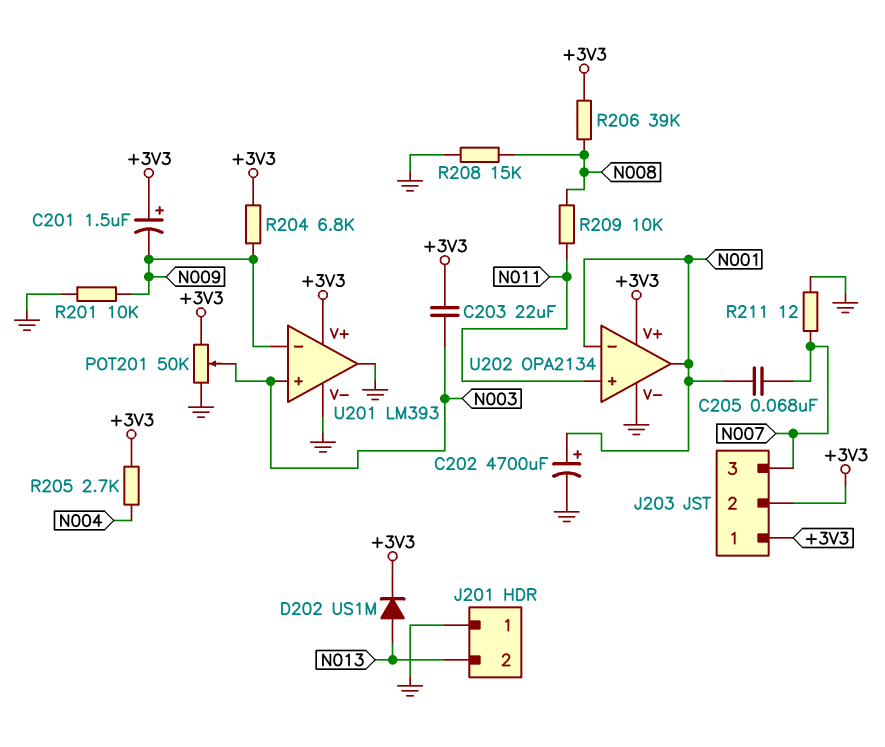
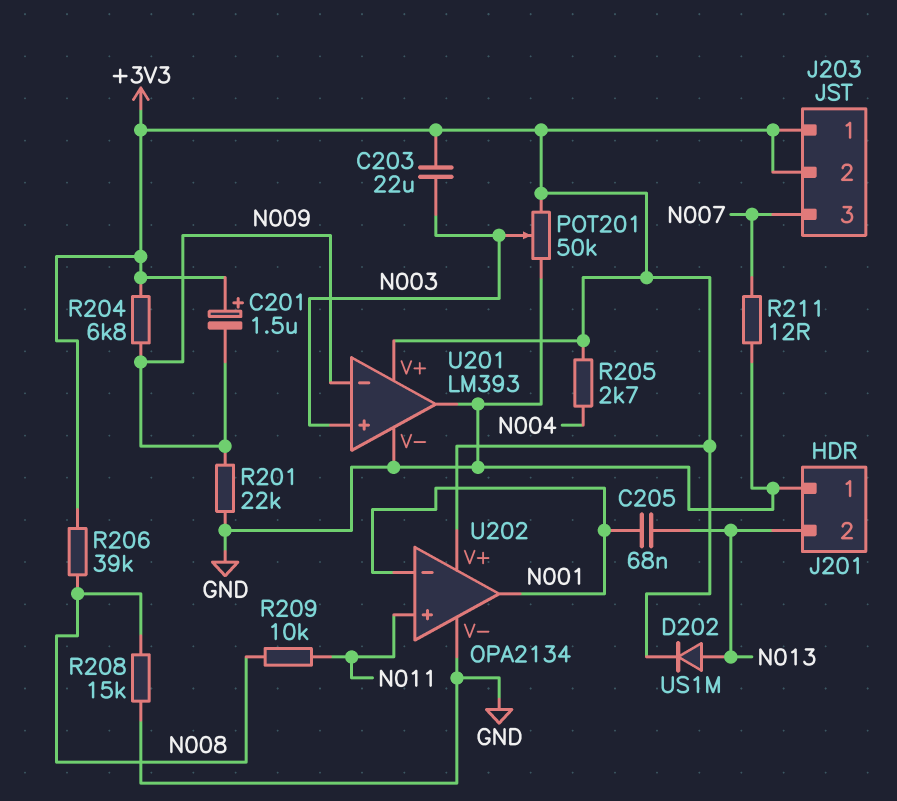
C202: 4700uF (plus N001, minus GND) -> none
C205: 68nF (N001, N007) -> 68nF (N001, N013)
R201: 10k (GND, N009) -> 22k (GND, N009)

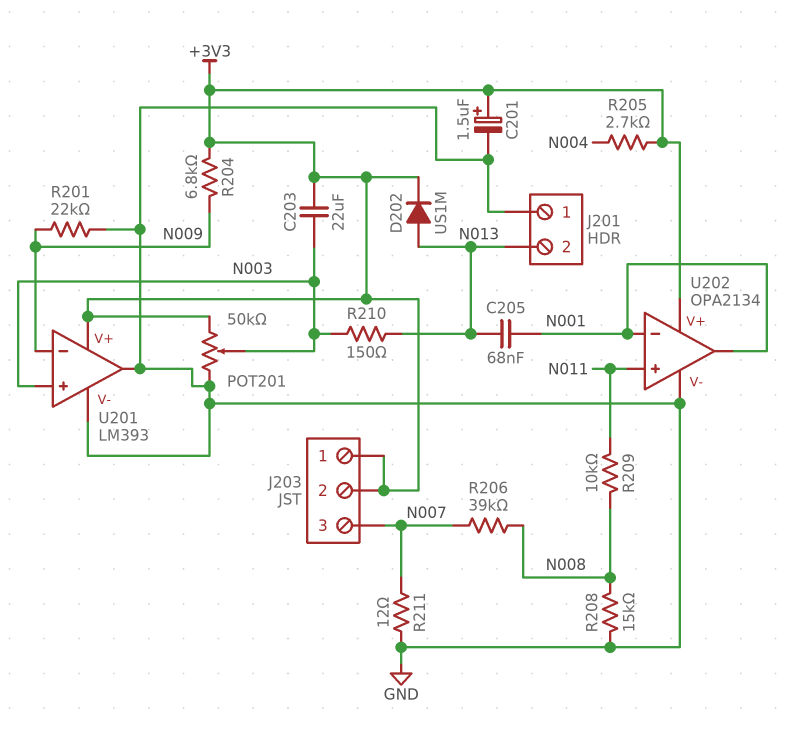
C201: 1.5uF (plus +3V3, minus N009) -> 1.5uF (plus +3V3, minus GND)
R206: 39k (+3V3, N008) -> 39k (N007, N008)
R210: none -> 150 (N003, N013)

